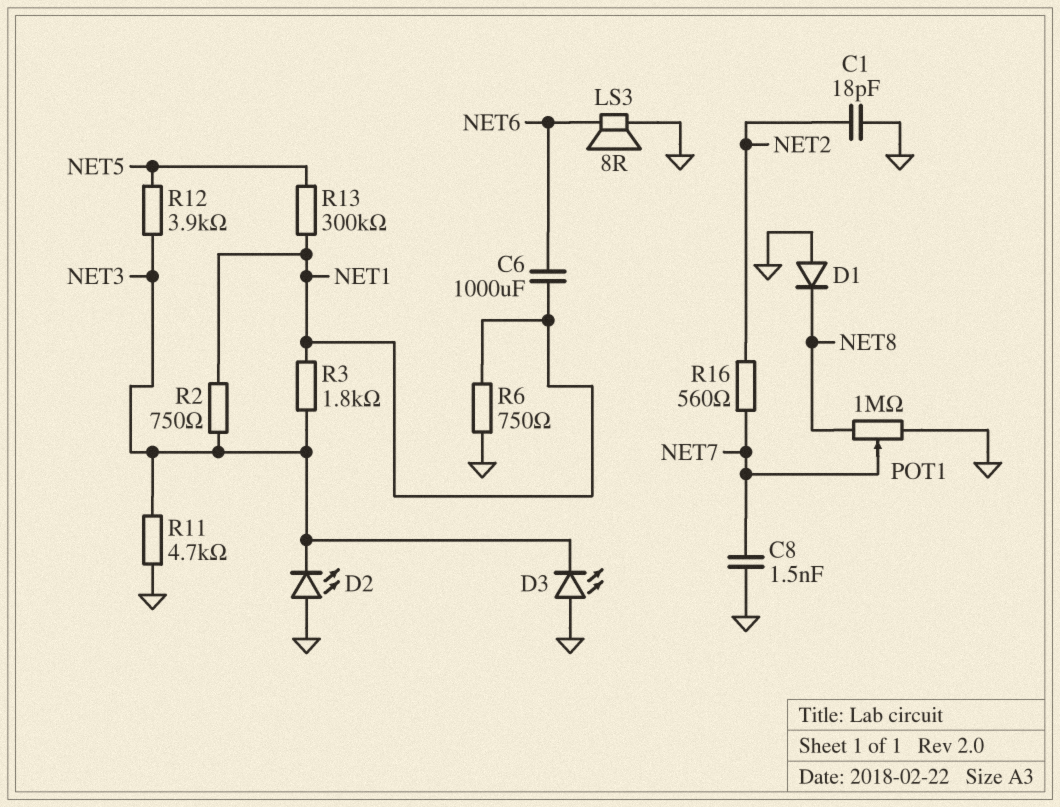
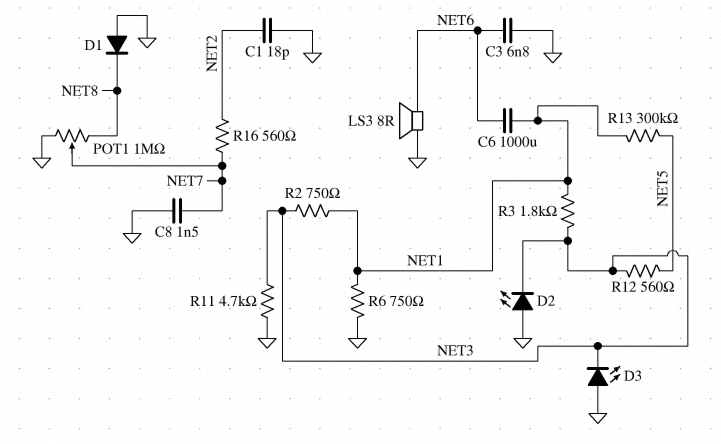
C3: none -> 6.8nF (GND, NET6)
R12: 3.9k (NET3, NET5) -> 560 (NET3, NET5)

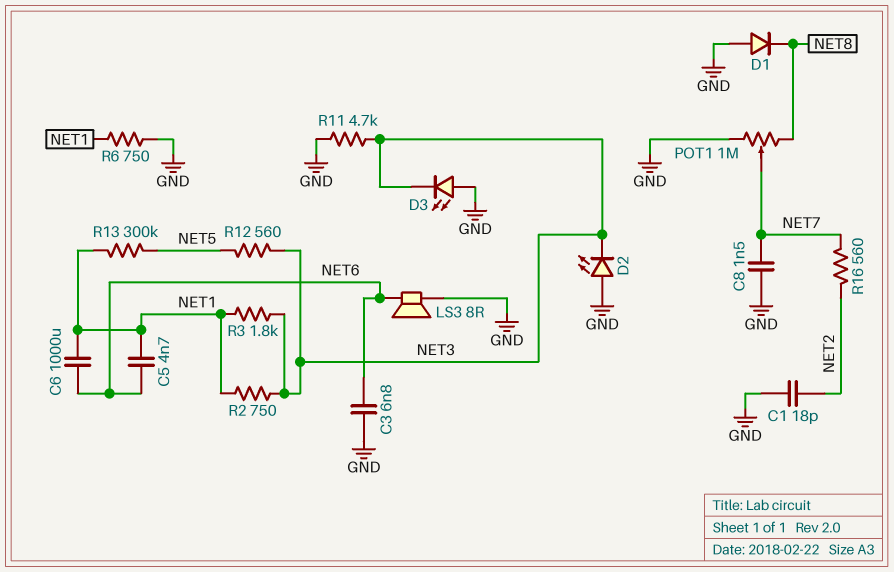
C5: none -> 4.7nF (NET1, NET6)

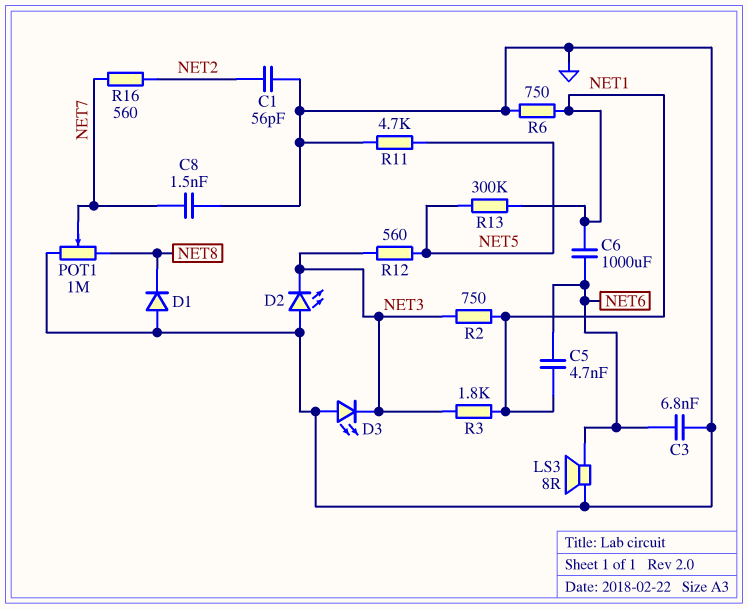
C1: 18pF (GND, NET2) -> 56pF (GND, NET2)
R11: 4.7k (GND, NET3) -> 4.7k (GND, NET5)

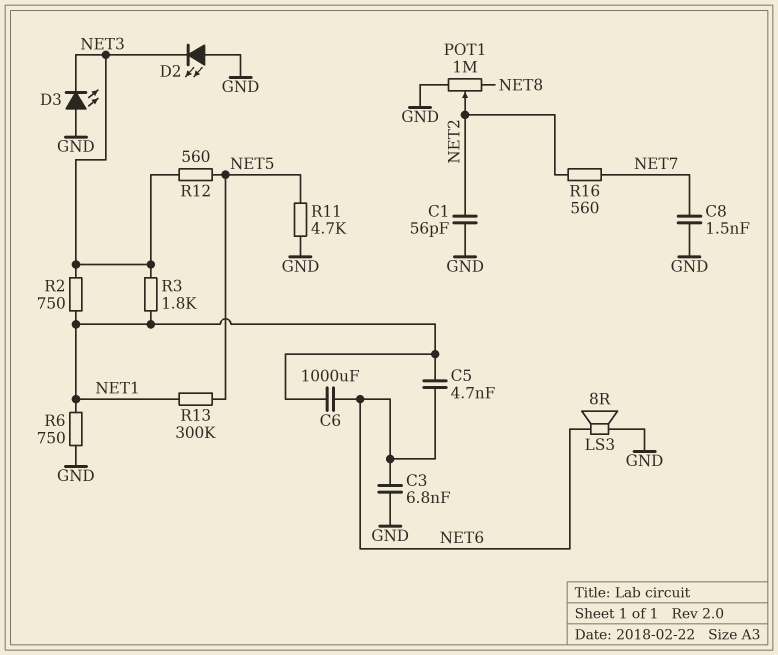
D1: diode (A GND, K NET8) -> none
POT1: 1M (GND, NET8, wiper NET7) -> 1M (GND, NET8, wiper NET2)

